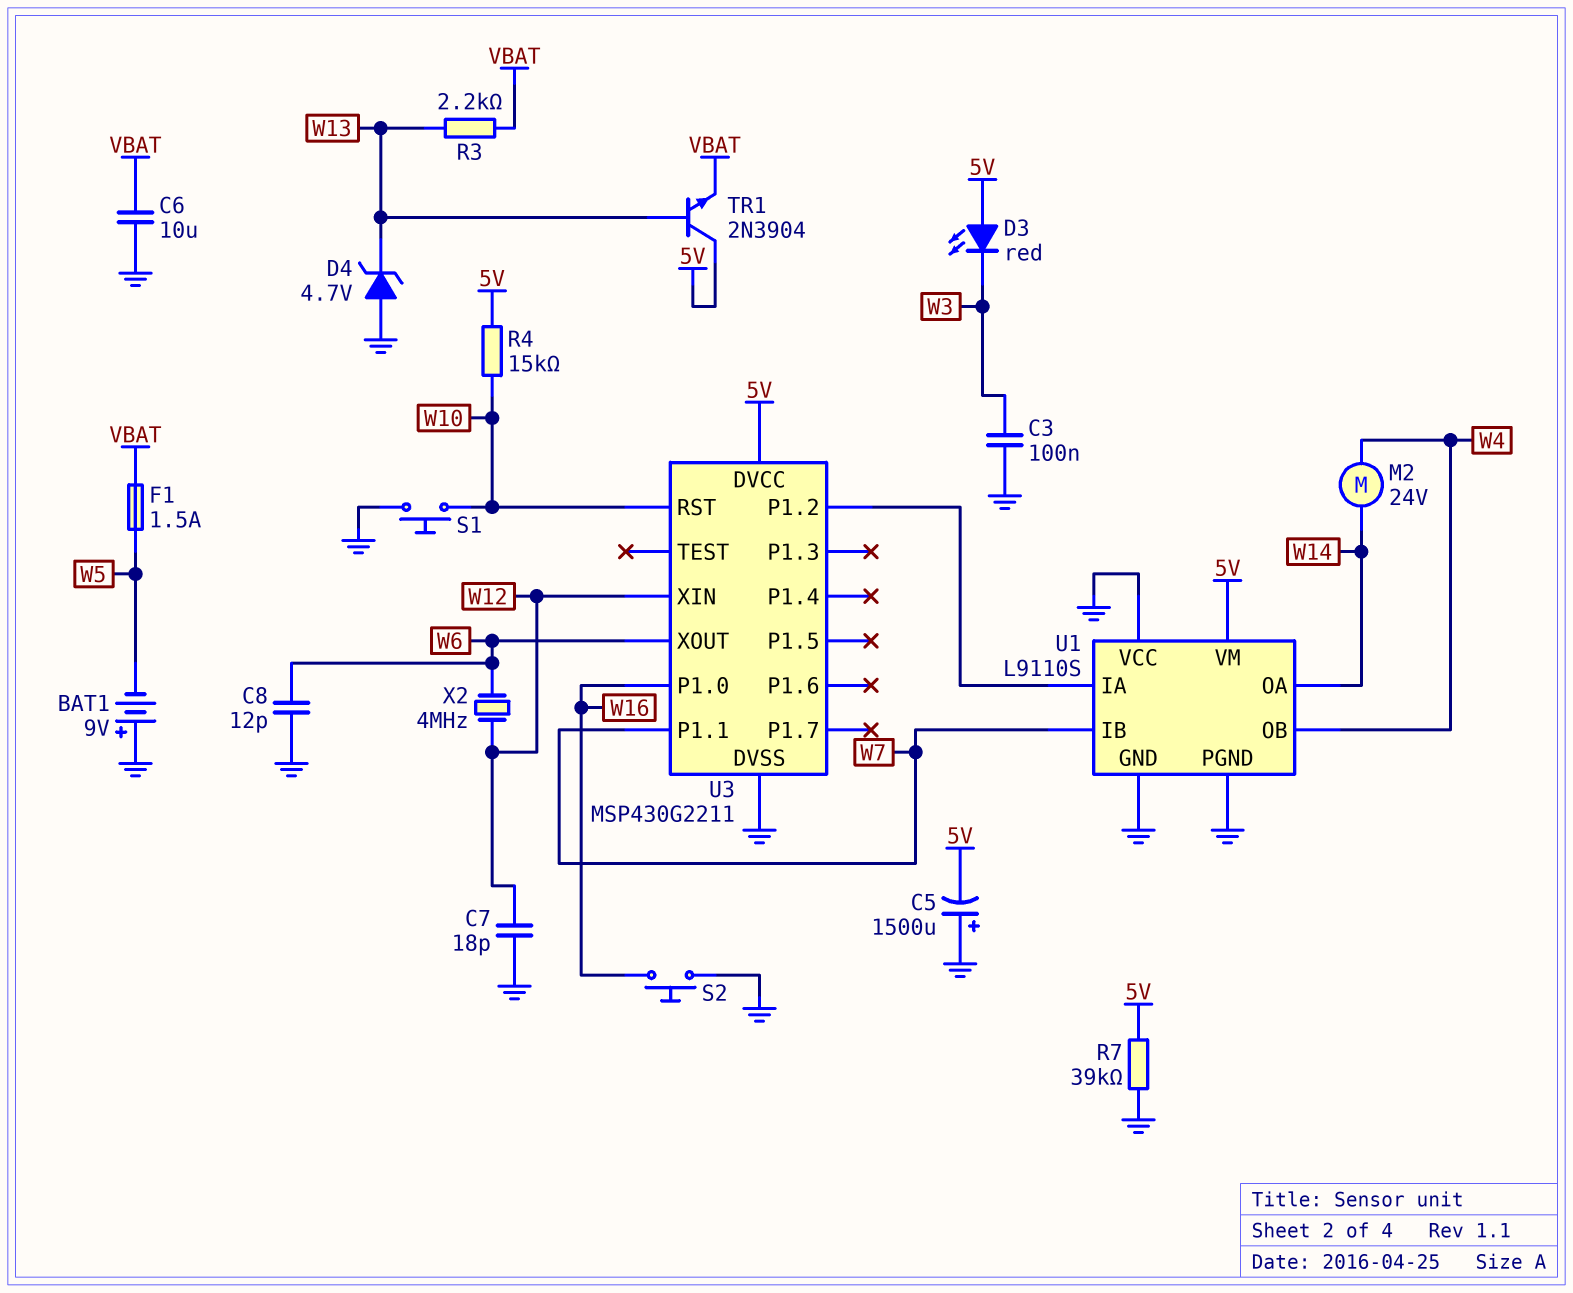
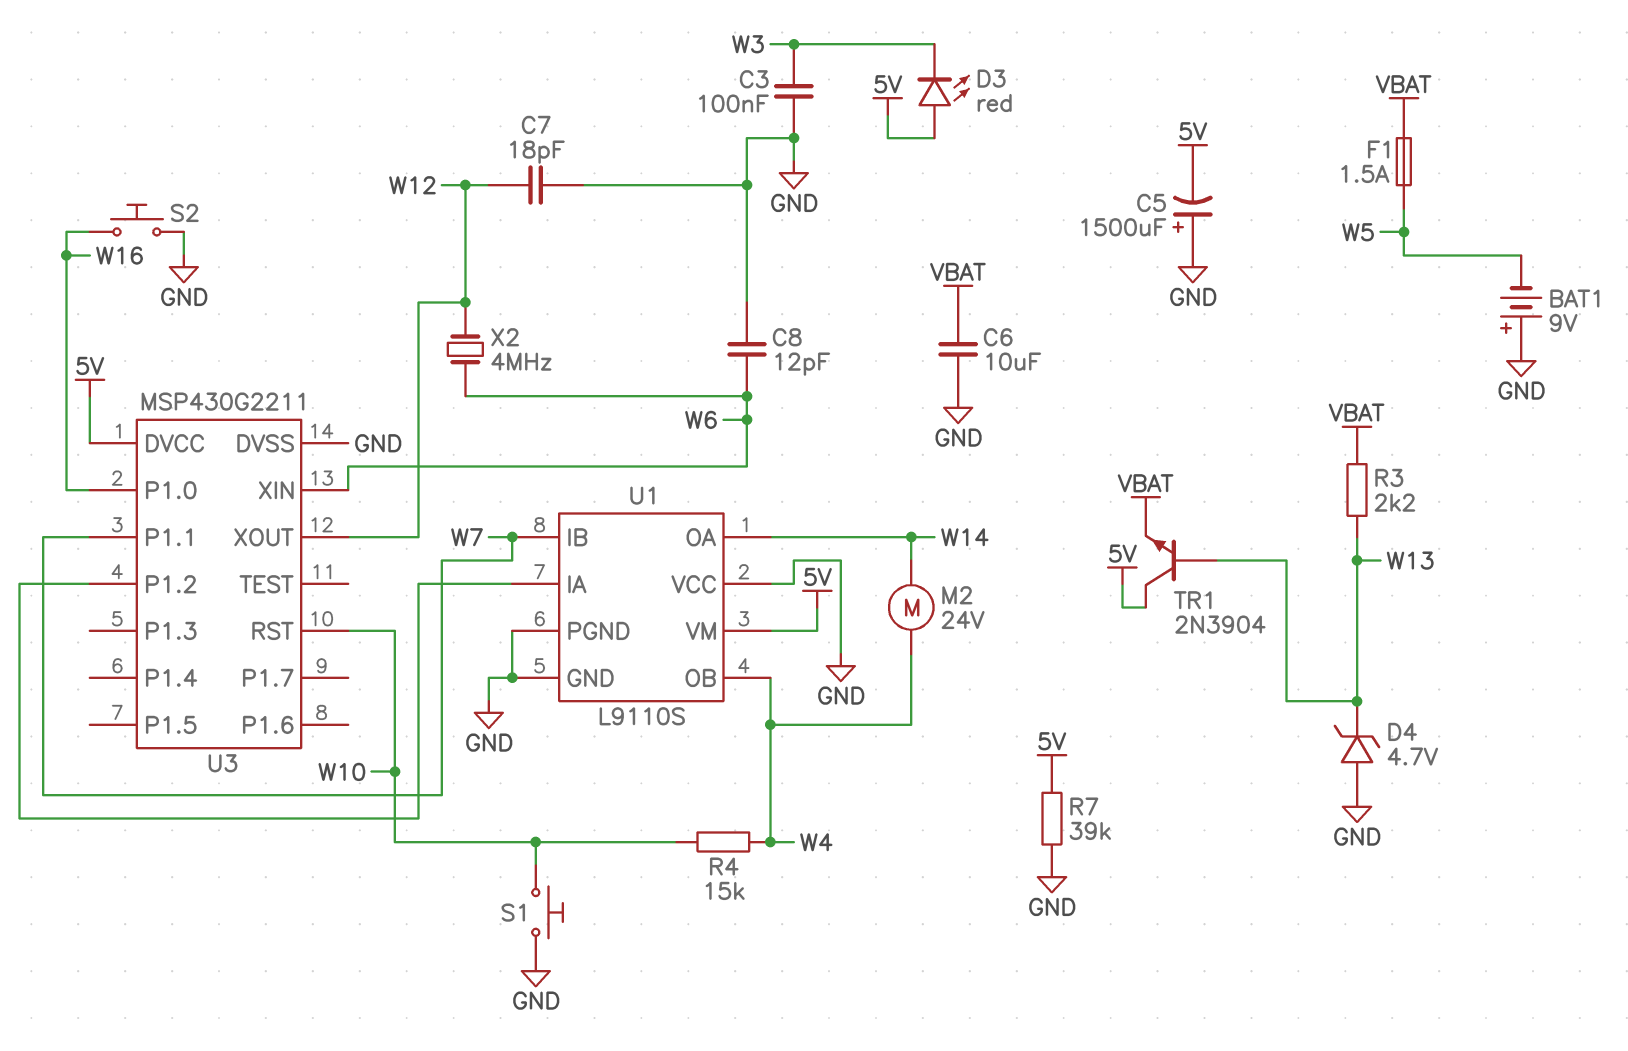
R4: 15k (5V, W10) -> 15k (W4, W10)
U3 pin XIN: W12 -> W6
U3 pin XOUT: W6 -> W12

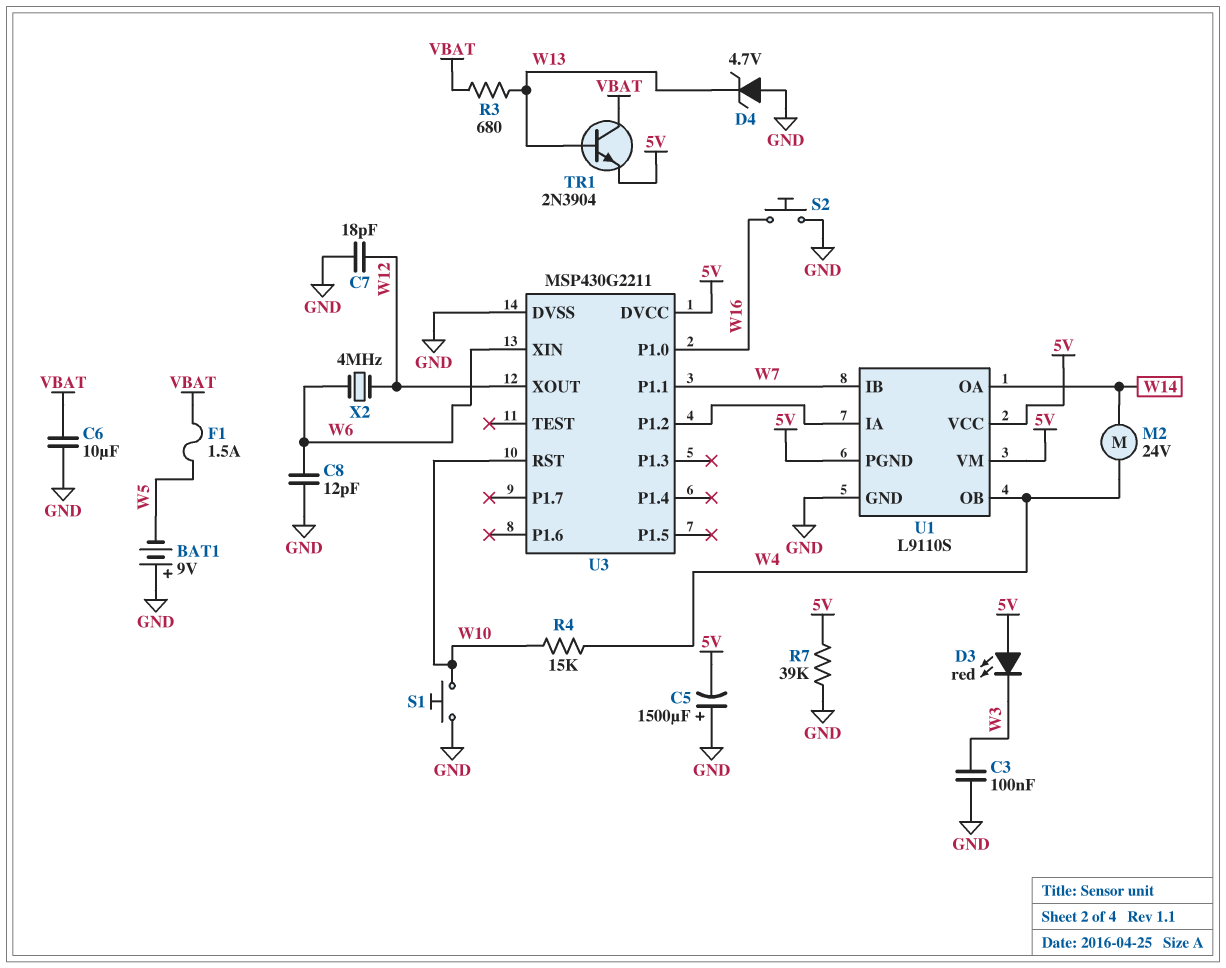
R3: 2.2k (VBAT, W13) -> 680 (VBAT, W13)
TR1: NPN 2N3904 (B W13, C 5V, E VBAT) -> NPN 2N3904 (B W13, C VBAT, E 5V)
U1 pin PGND: GND -> 5V
U1 pin VCC: GND -> 5V

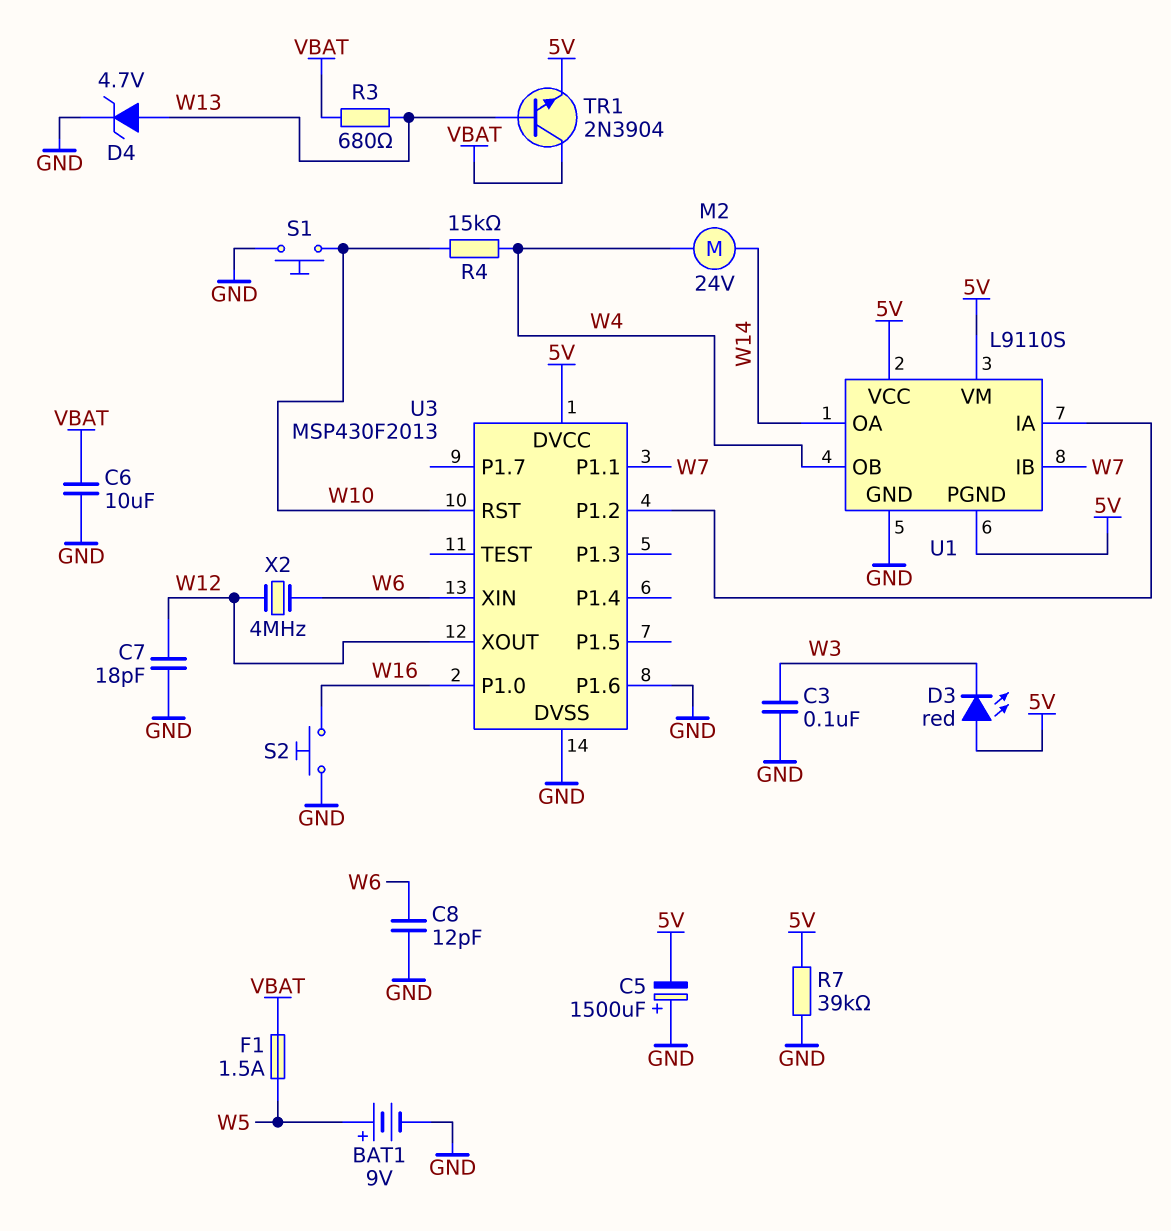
BAT1: 9V (plus GND, minus W5) -> 9V (plus W5, minus GND)
D4: zener 4.7V (A GND, K W13) -> zener 4.7V (A W13, K GND)
U3: MSP430G2211 -> MSP430F2013
U3 pin P1.6: none -> GND

